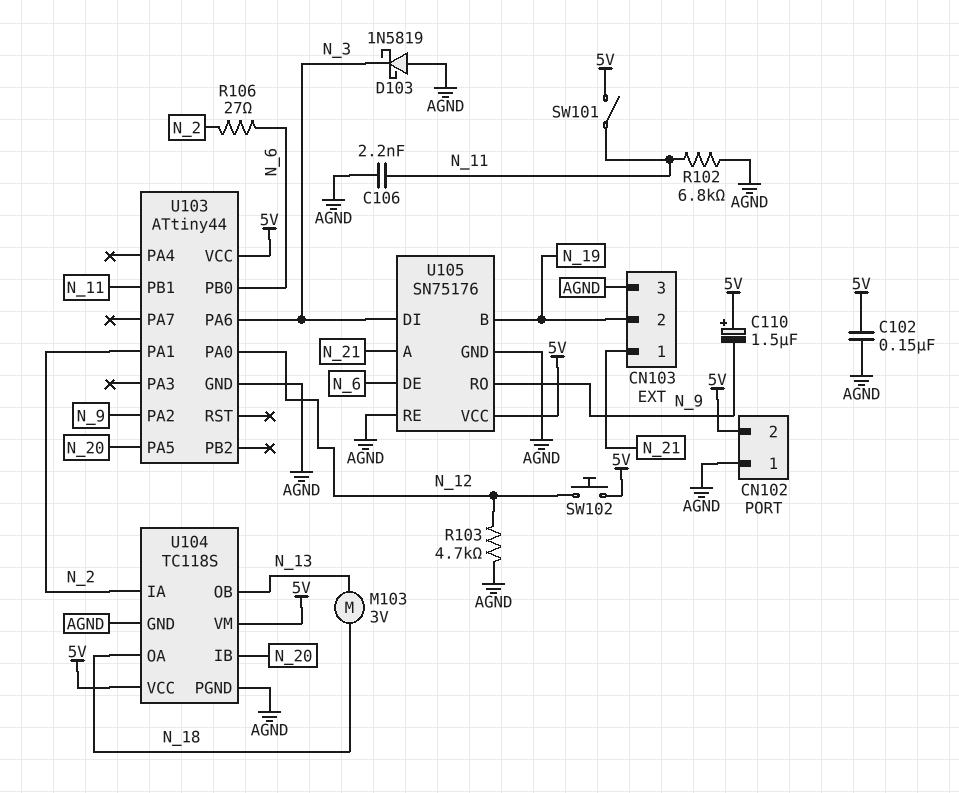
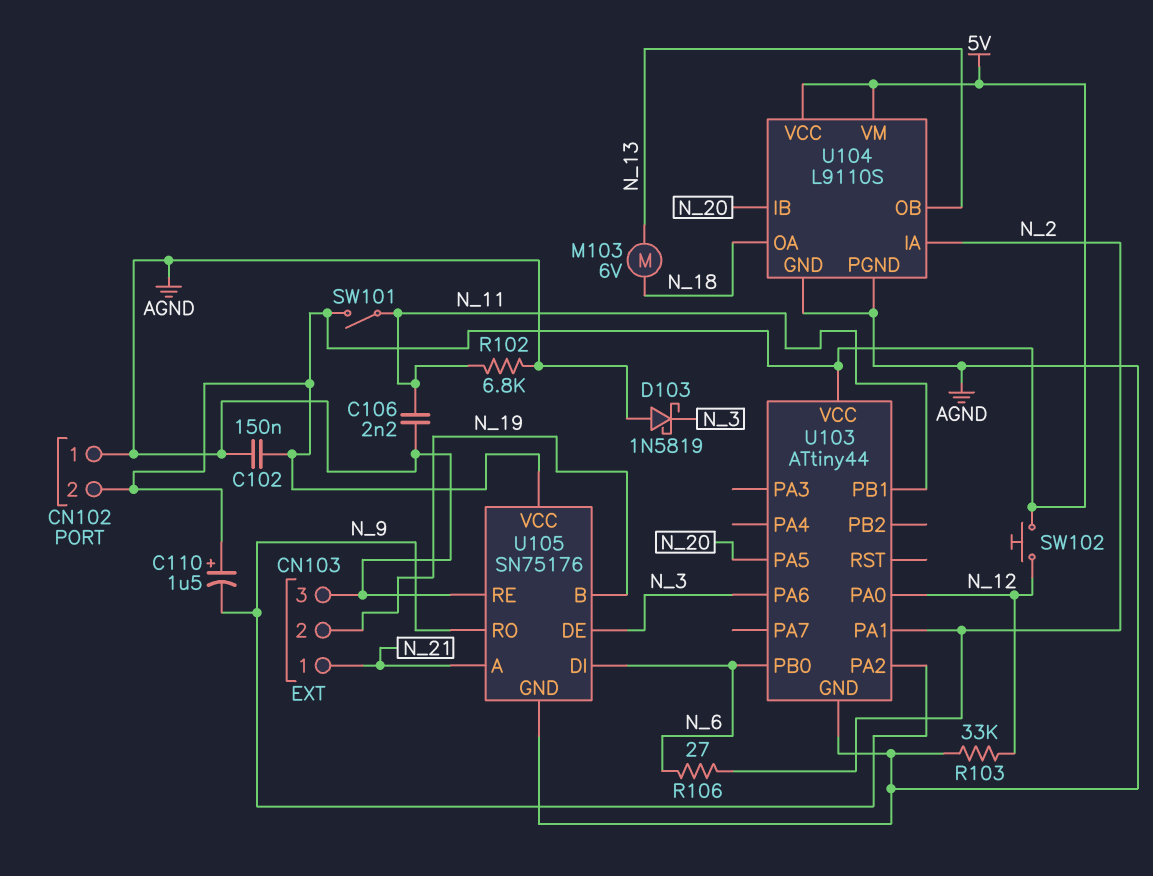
M103: motor 3V (N_13, N_18) -> motor 6V (N_13, N_18)
R103: 4.7k (AGND, N_12) -> 33k (AGND, N_12)
U104: TC118S -> L9110S
U105 pin DE: N_6 -> N_3
U105 pin DI: N_3 -> N_6

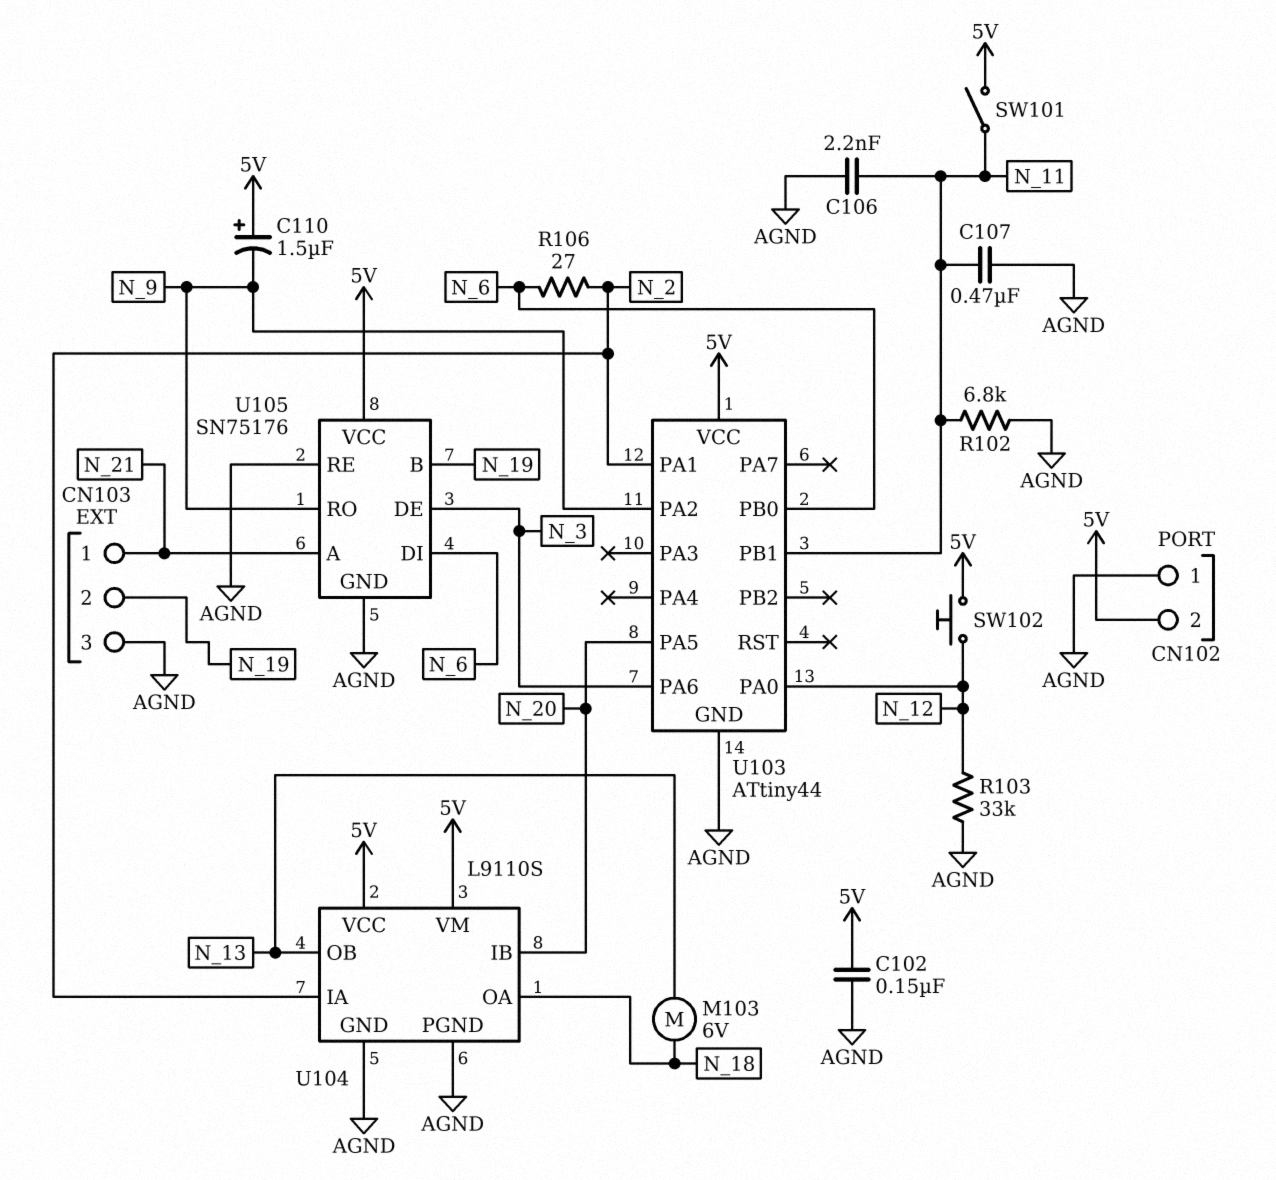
C107: none -> 470nF (AGND, N_11)
D103: schottky 1N5819 (A AGND, K N_3) -> none

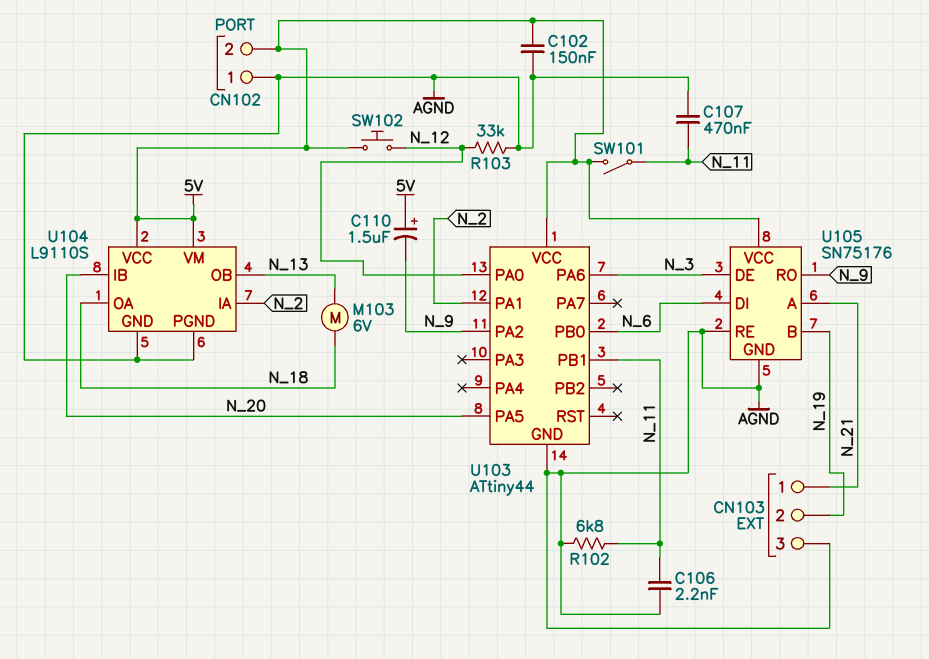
R106: 27 (N_2, N_6) -> none

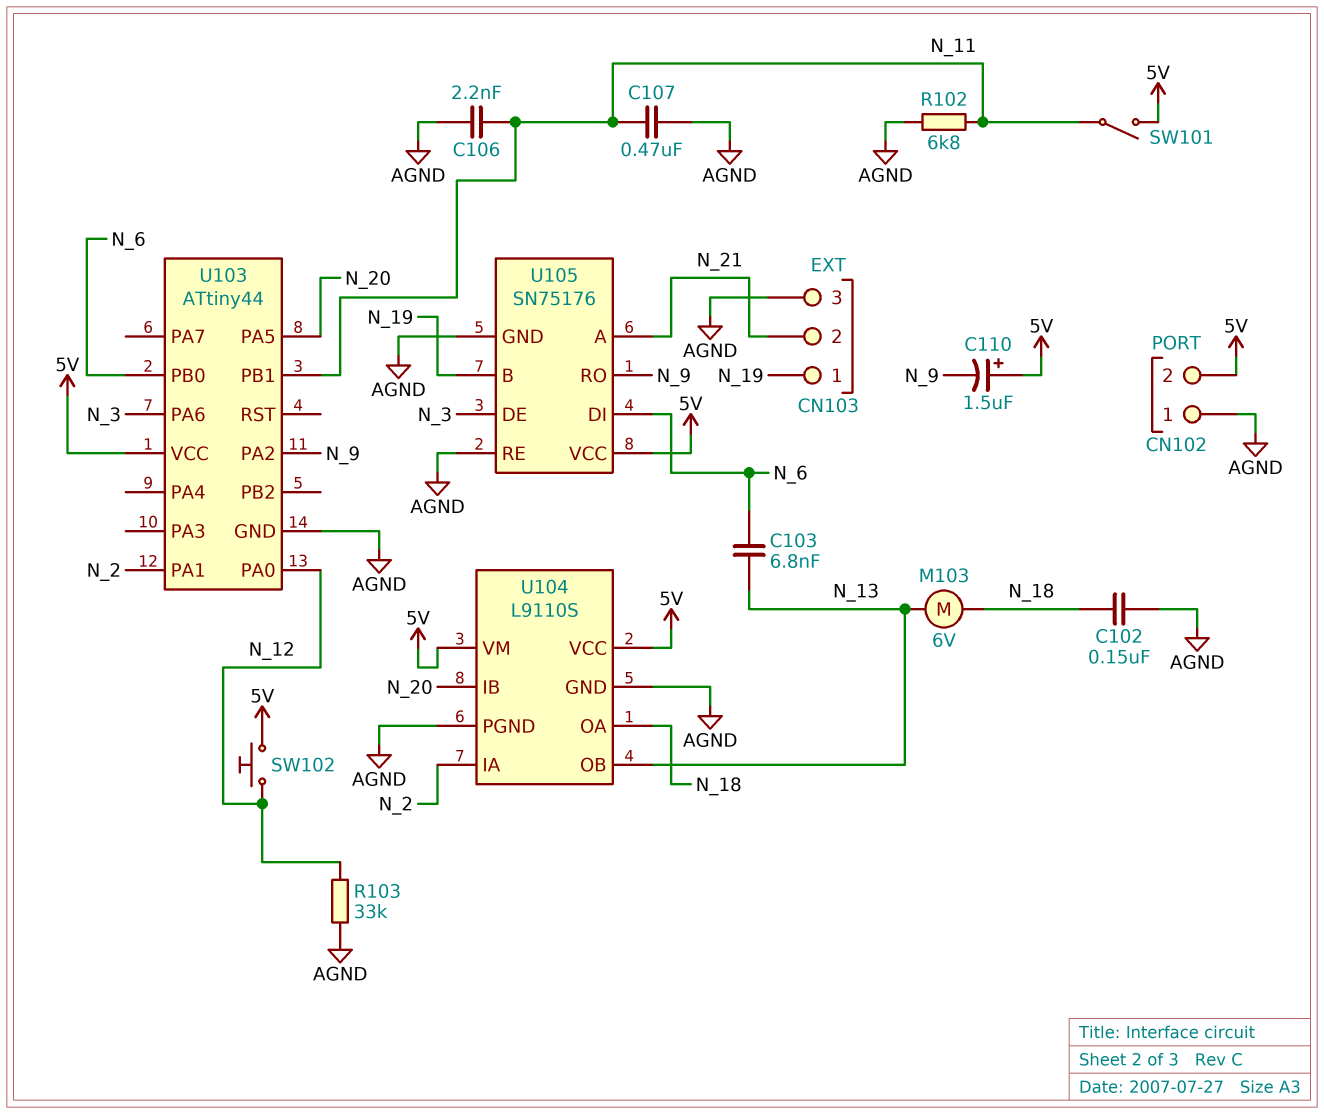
C102: 150nF (5V, AGND) -> 150nF (AGND, N_18)
C103: none -> 6.8nF (N_6, N_13)
CN103 pin 1: N_21 -> N_19
CN103 pin 2: N_19 -> N_21

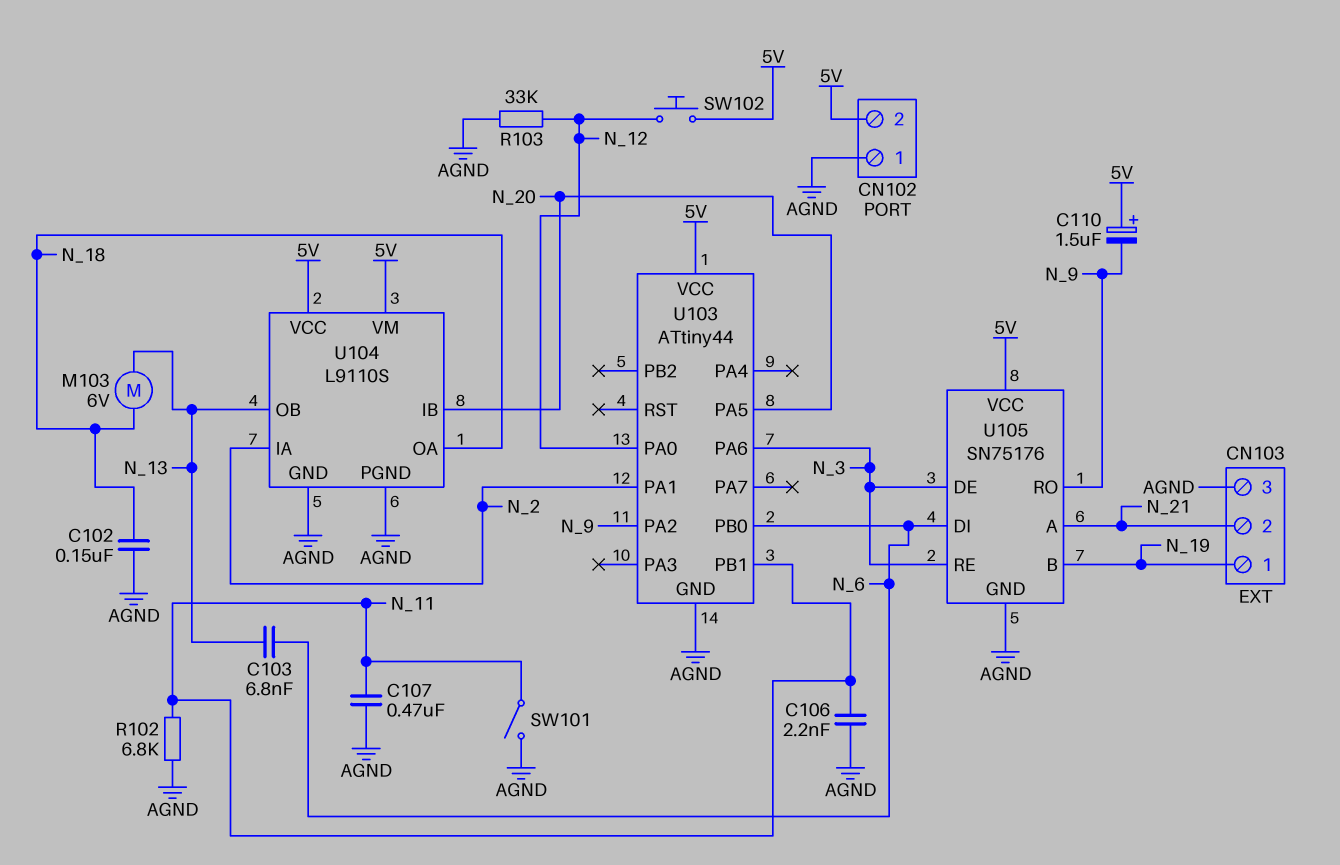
SW101: switch (5V, N_11) -> switch (AGND, N_11)
U105 pin RE: AGND -> N_3

